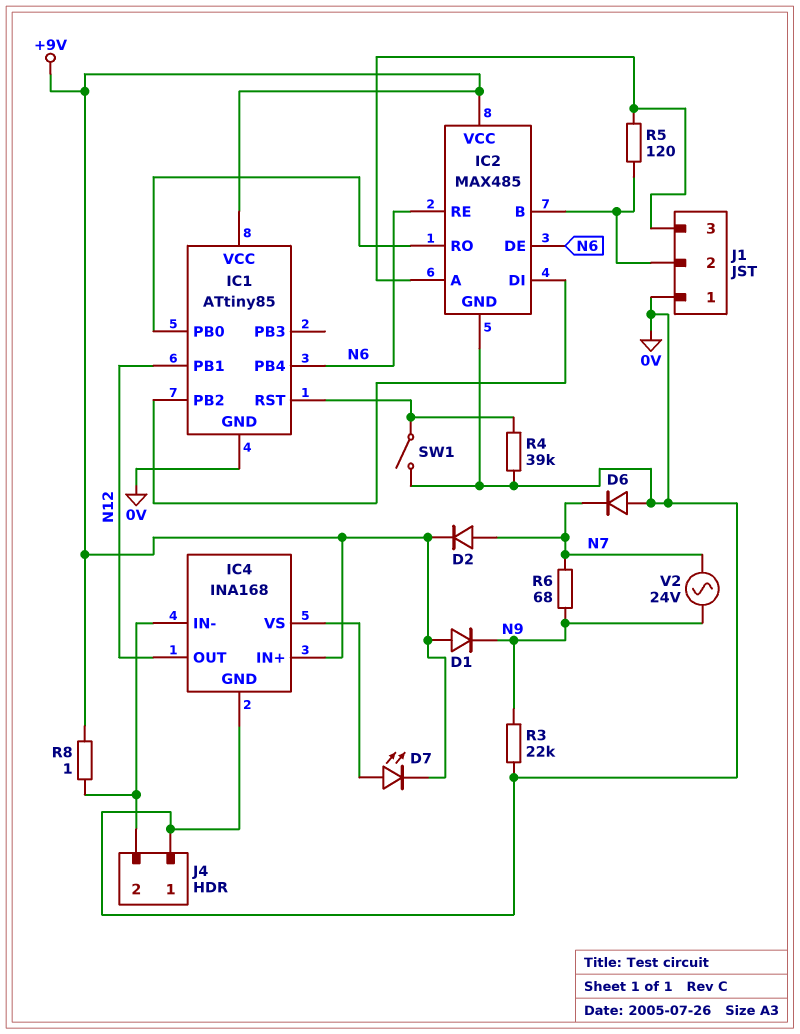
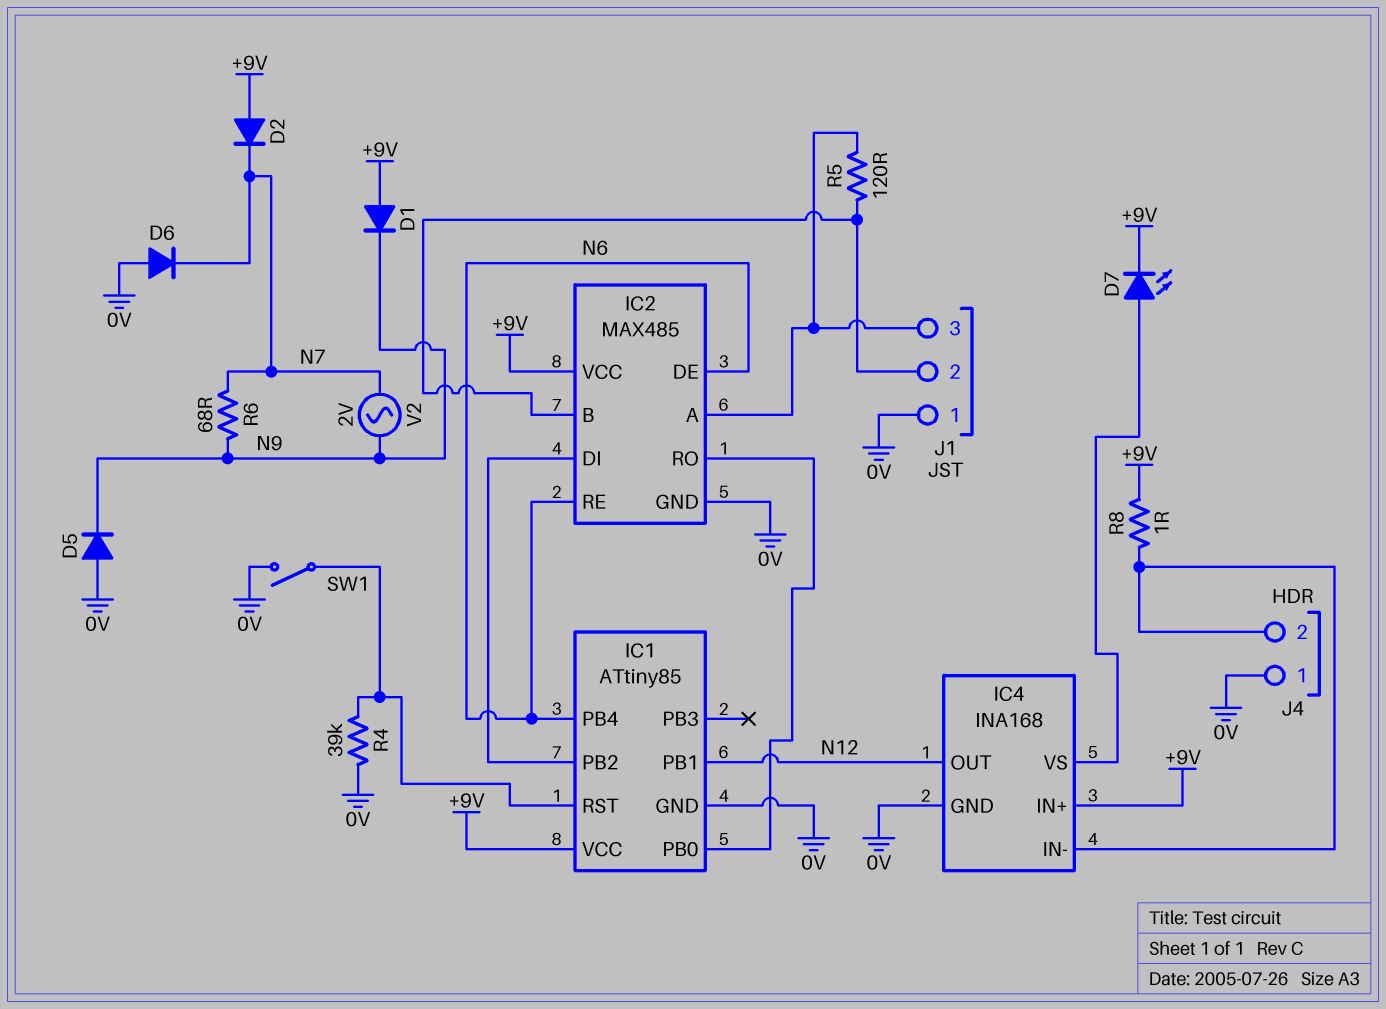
D2: diode (A N7, K +9V) -> diode (A +9V, K N7)
D5: none -> diode (A 0V, K N9)
R3: 22k (0V, N9) -> none
V2: AC 24V (N7, N9) -> AC 2V (N7, N9)

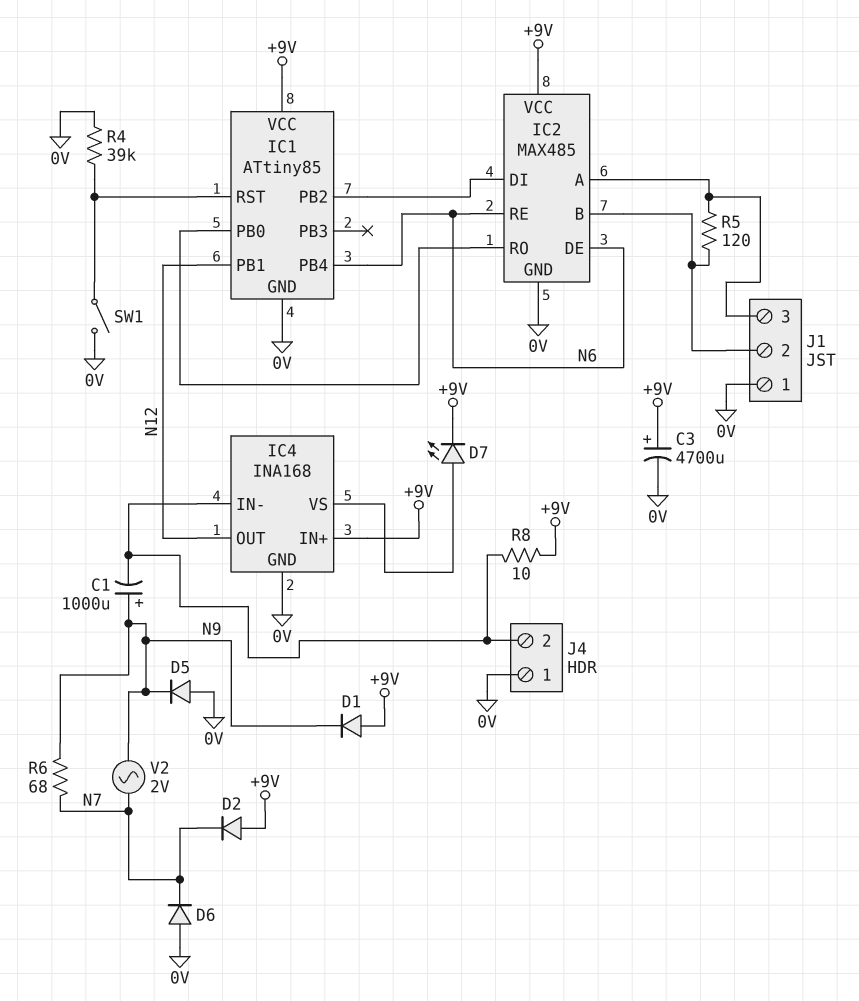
C1: none -> 1000uF (plus N9, minus IC4/IN-)
C3: none -> 4700uF (plus +9V, minus 0V)
R8: 1 (+9V, IC4/IN-) -> 10 (+9V, IC4/IN-)

